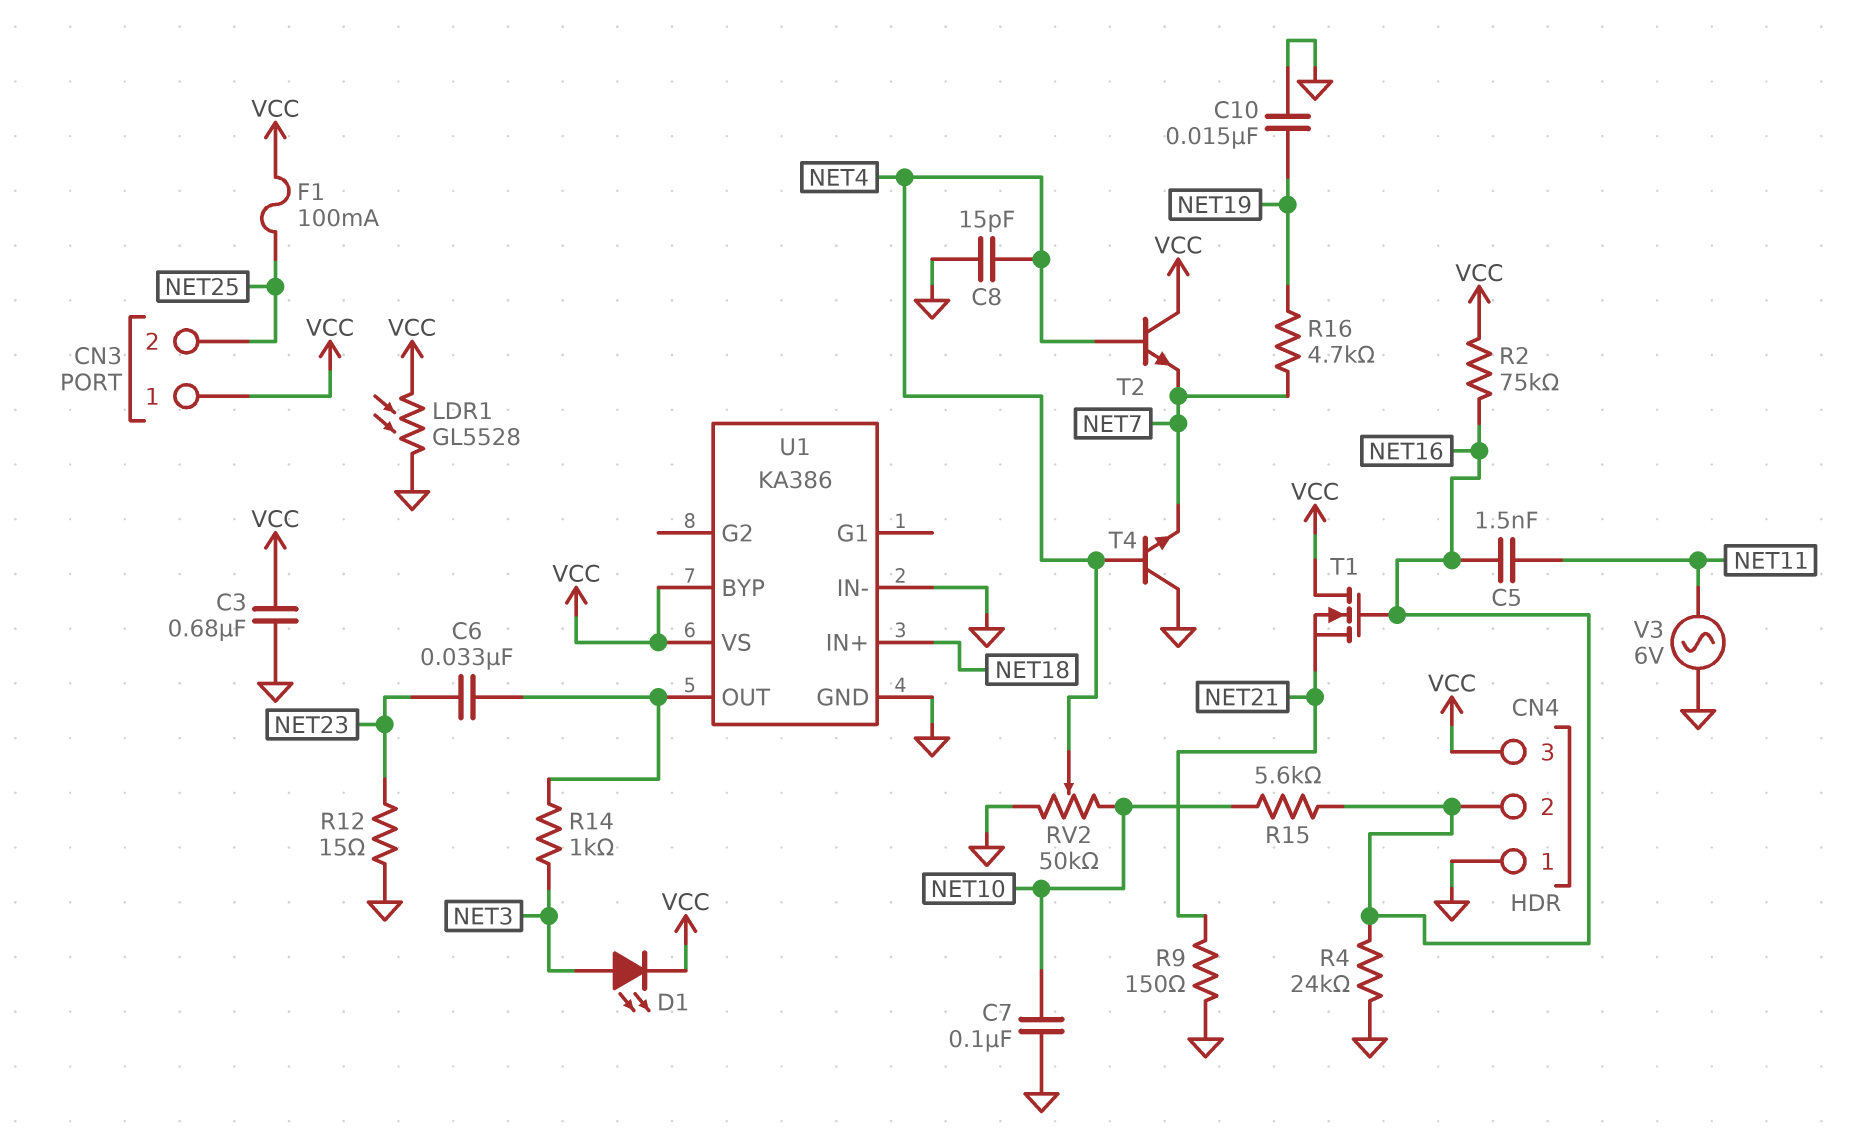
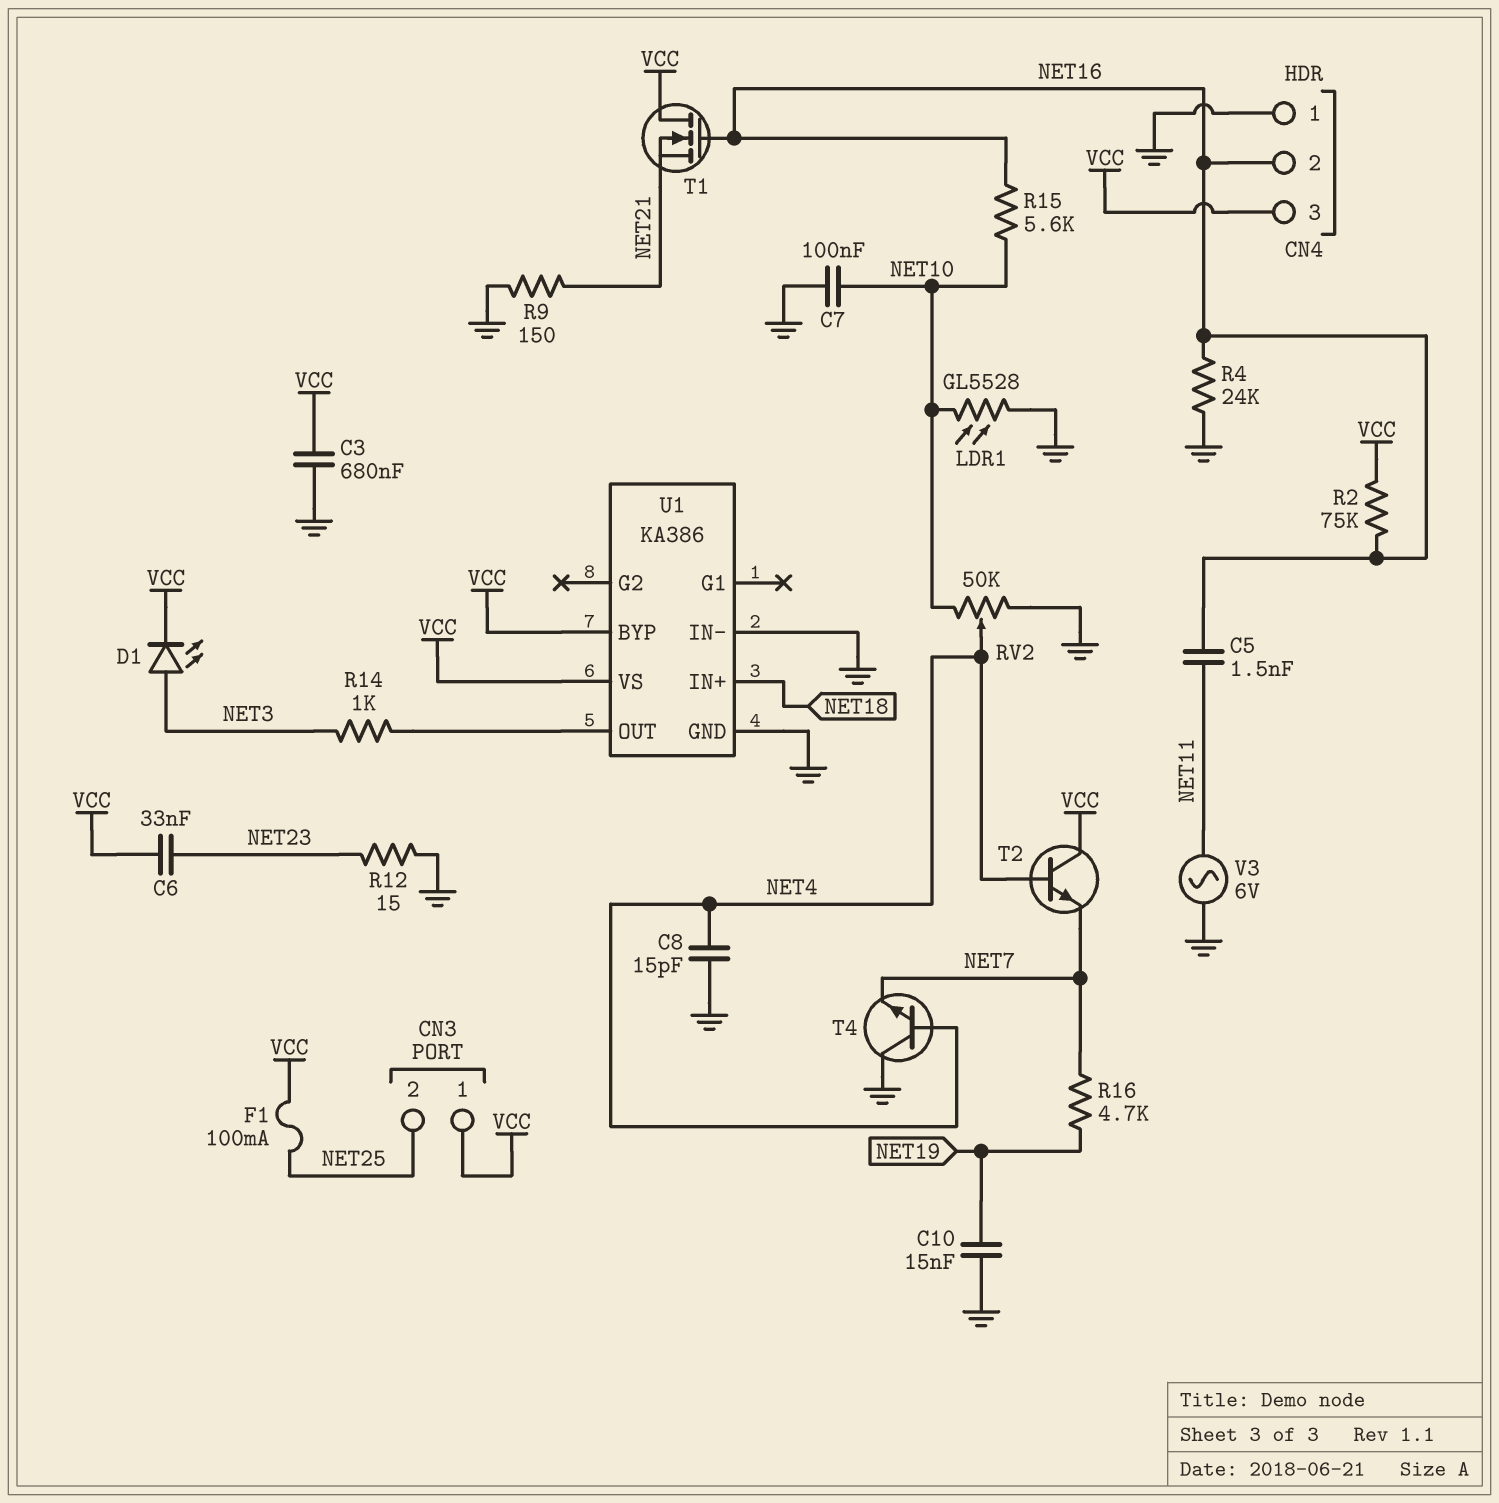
C6: 33nF (NET23, U1/OUT) -> 33nF (NET23, VCC)
LDR1: GL5528 (GND, VCC) -> GL5528 (GND, NET10)

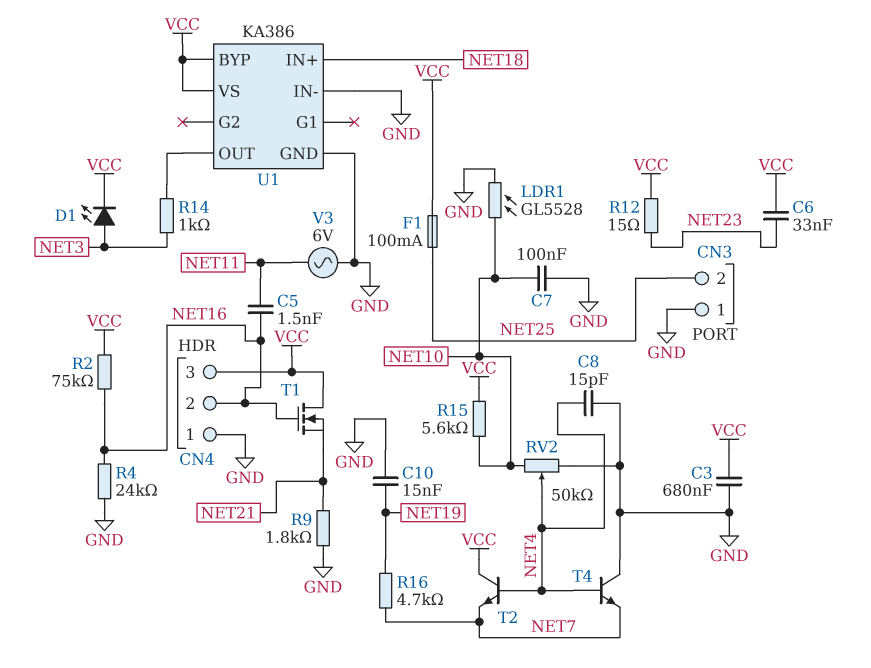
CN3 pin 1: VCC -> GND
R9: 150 (GND, NET21) -> 1.8k (GND, NET21)
R12: 15 (GND, NET23) -> 15 (NET23, VCC)
R15: 5.6k (NET10, NET16) -> 5.6k (NET10, VCC)

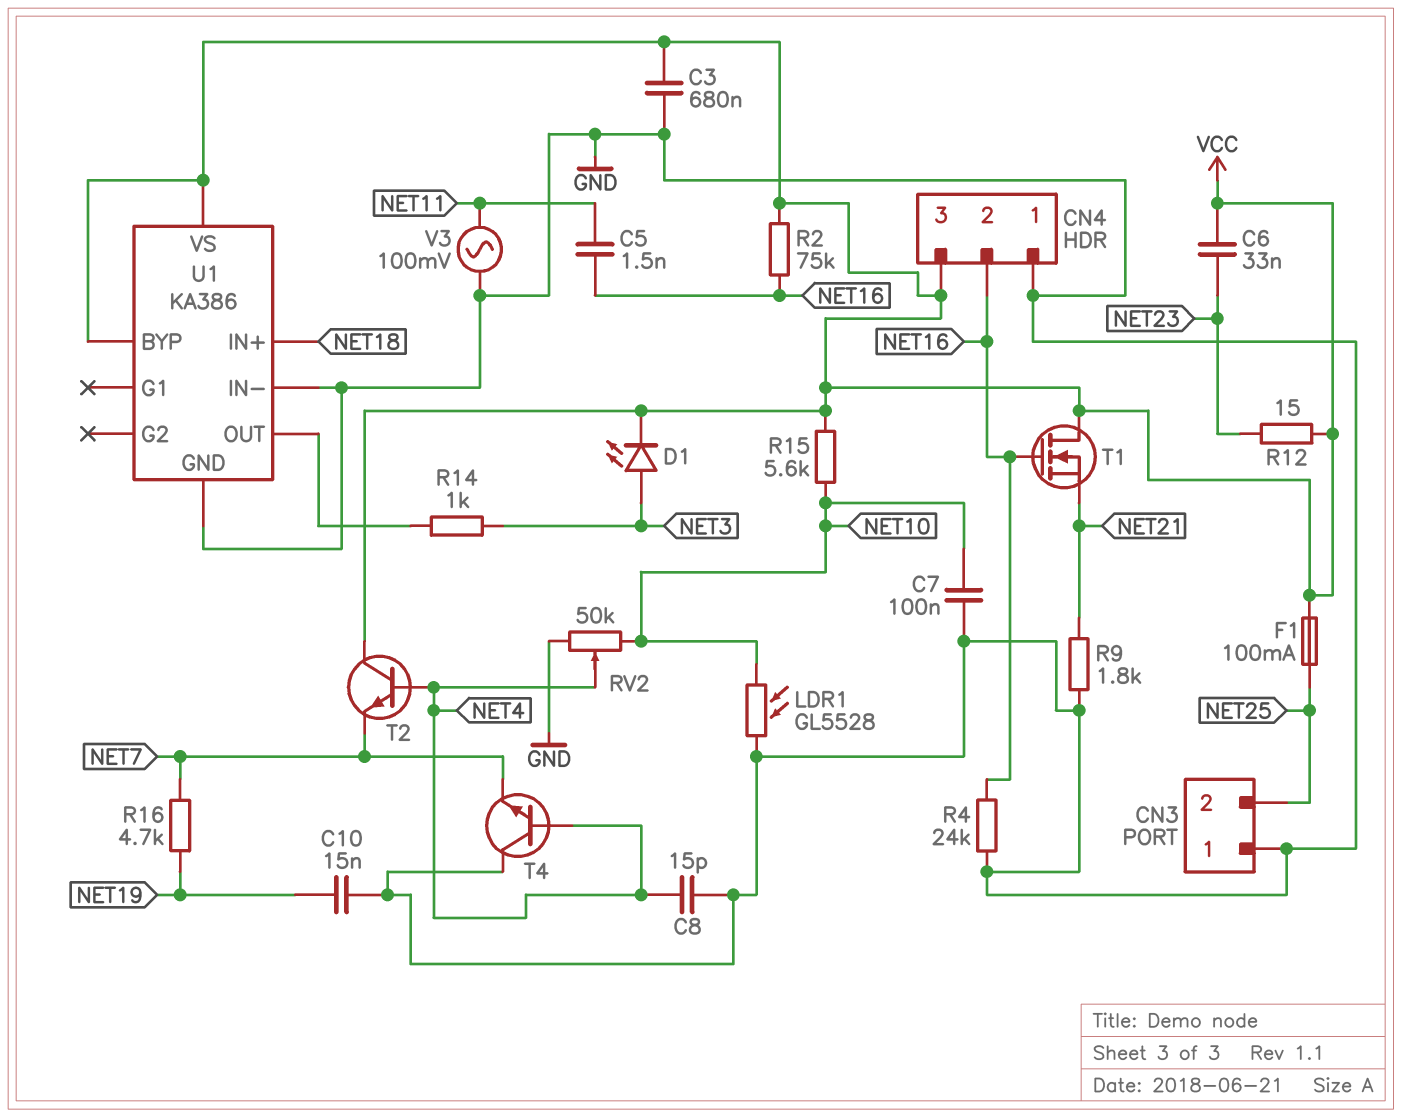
V3: AC 6V (GND, NET11) -> AC 100mV (GND, NET11)

